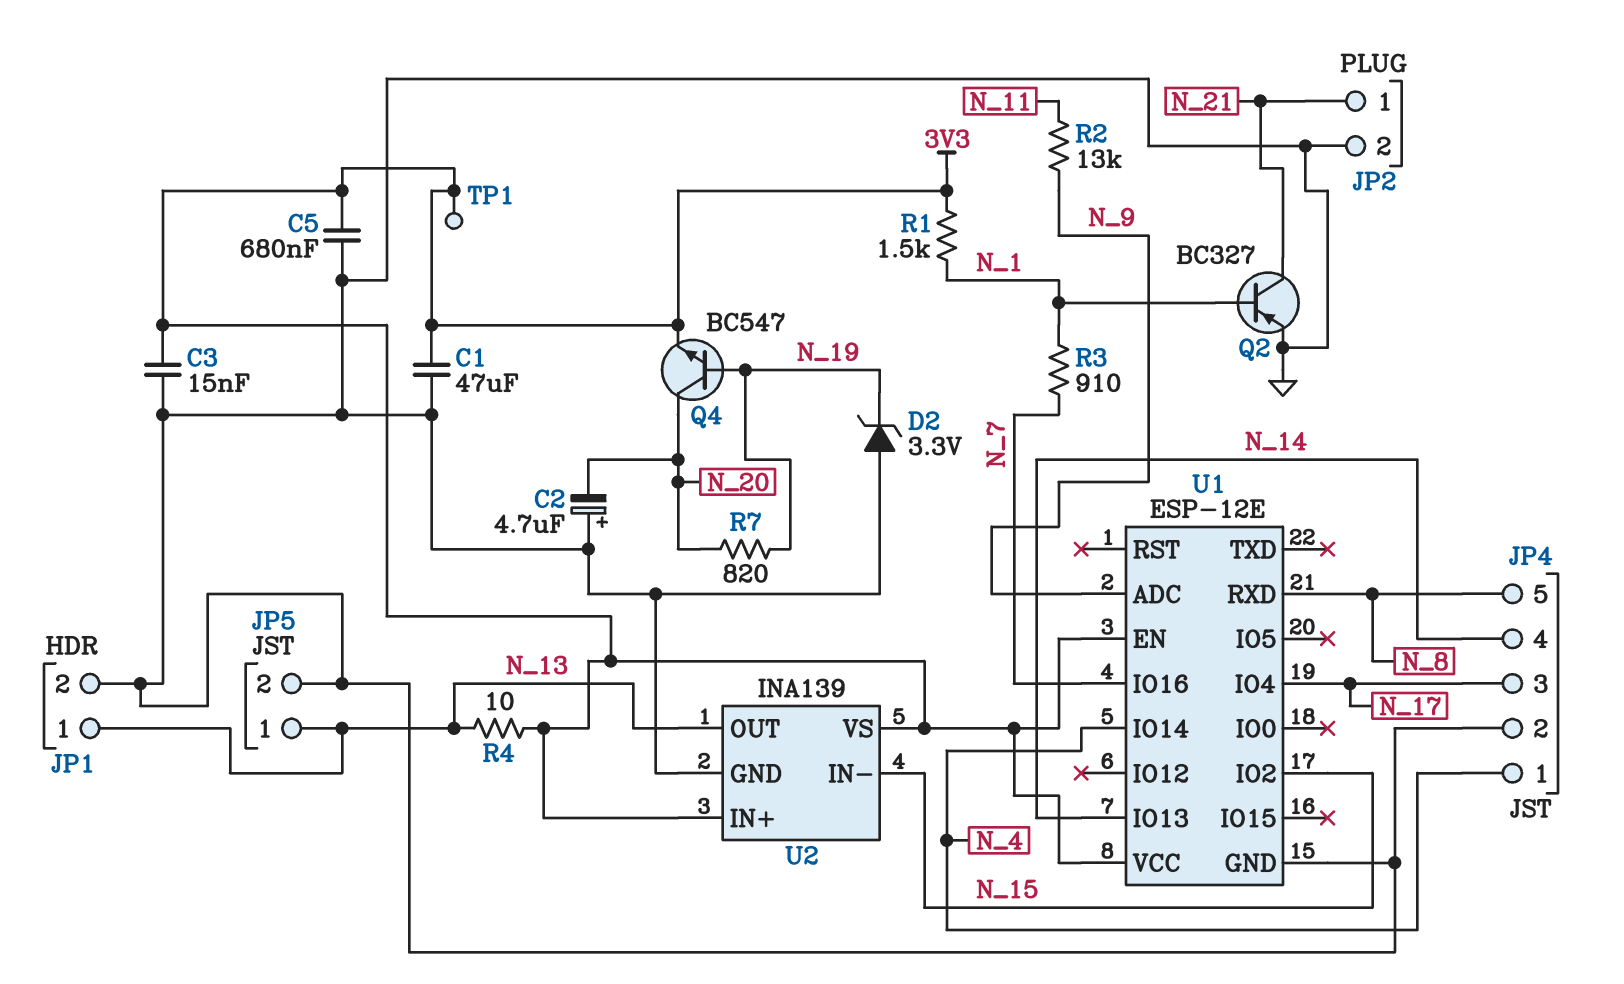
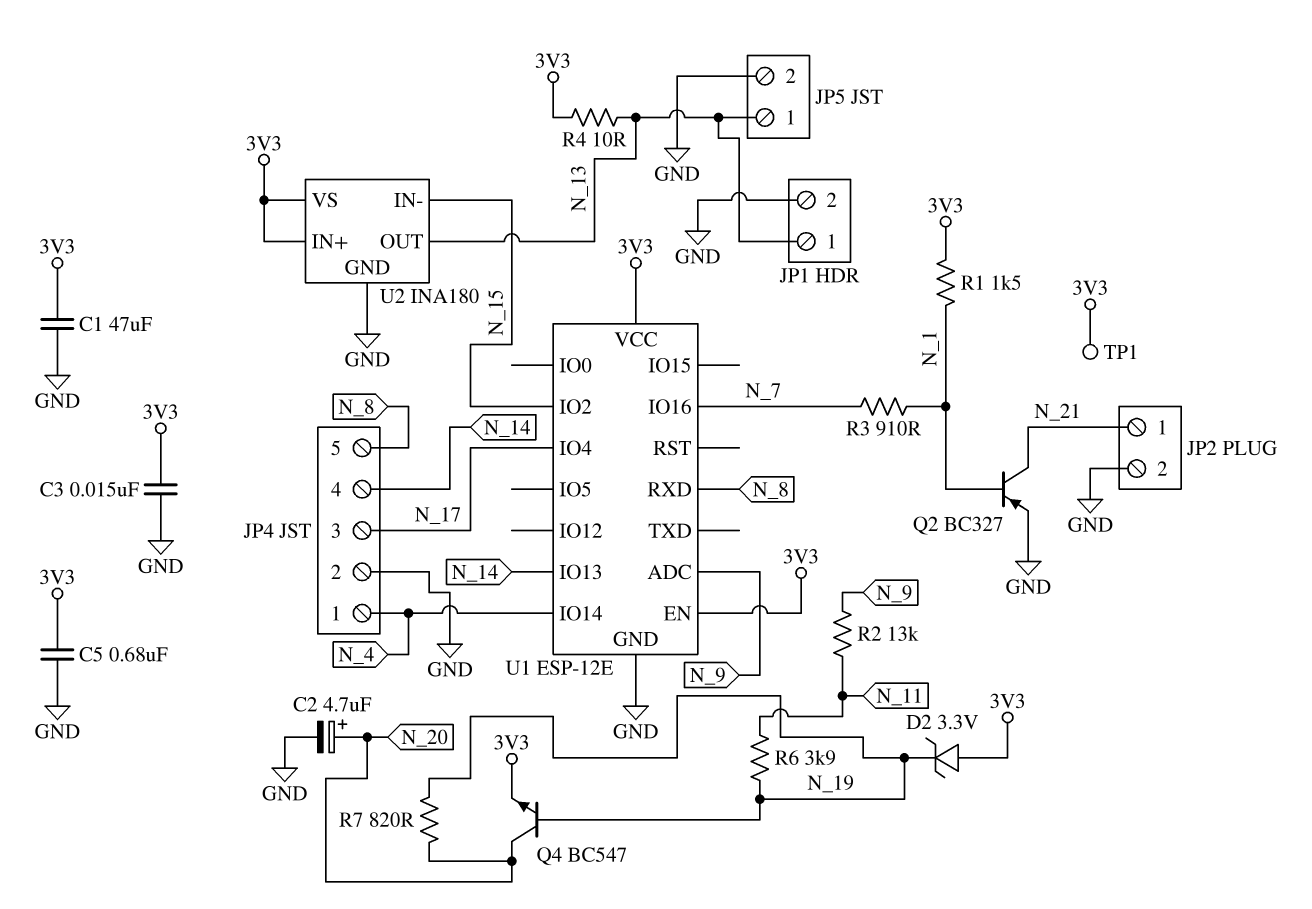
C2: 4.7uF (plus GND, minus N_20) -> 4.7uF (plus N_20, minus GND)
D2: zener 3.3V (A GND, K N_19) -> zener 3.3V (A 3V3, K N_19)
R6: none -> 3.9k (N_11, N_19)
U2: INA139 -> INA180

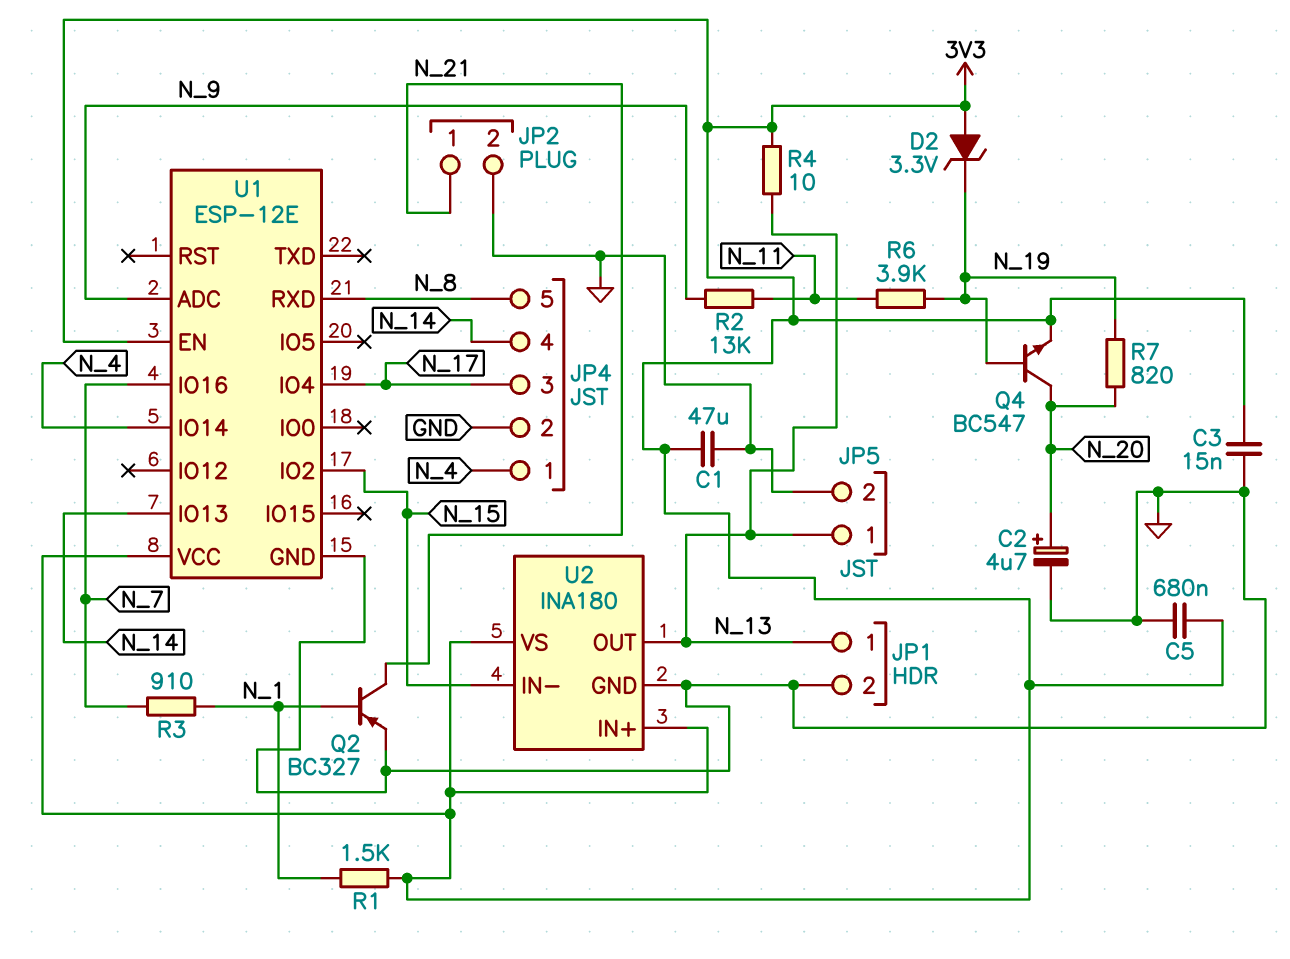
TP1: test point (3V3) -> none

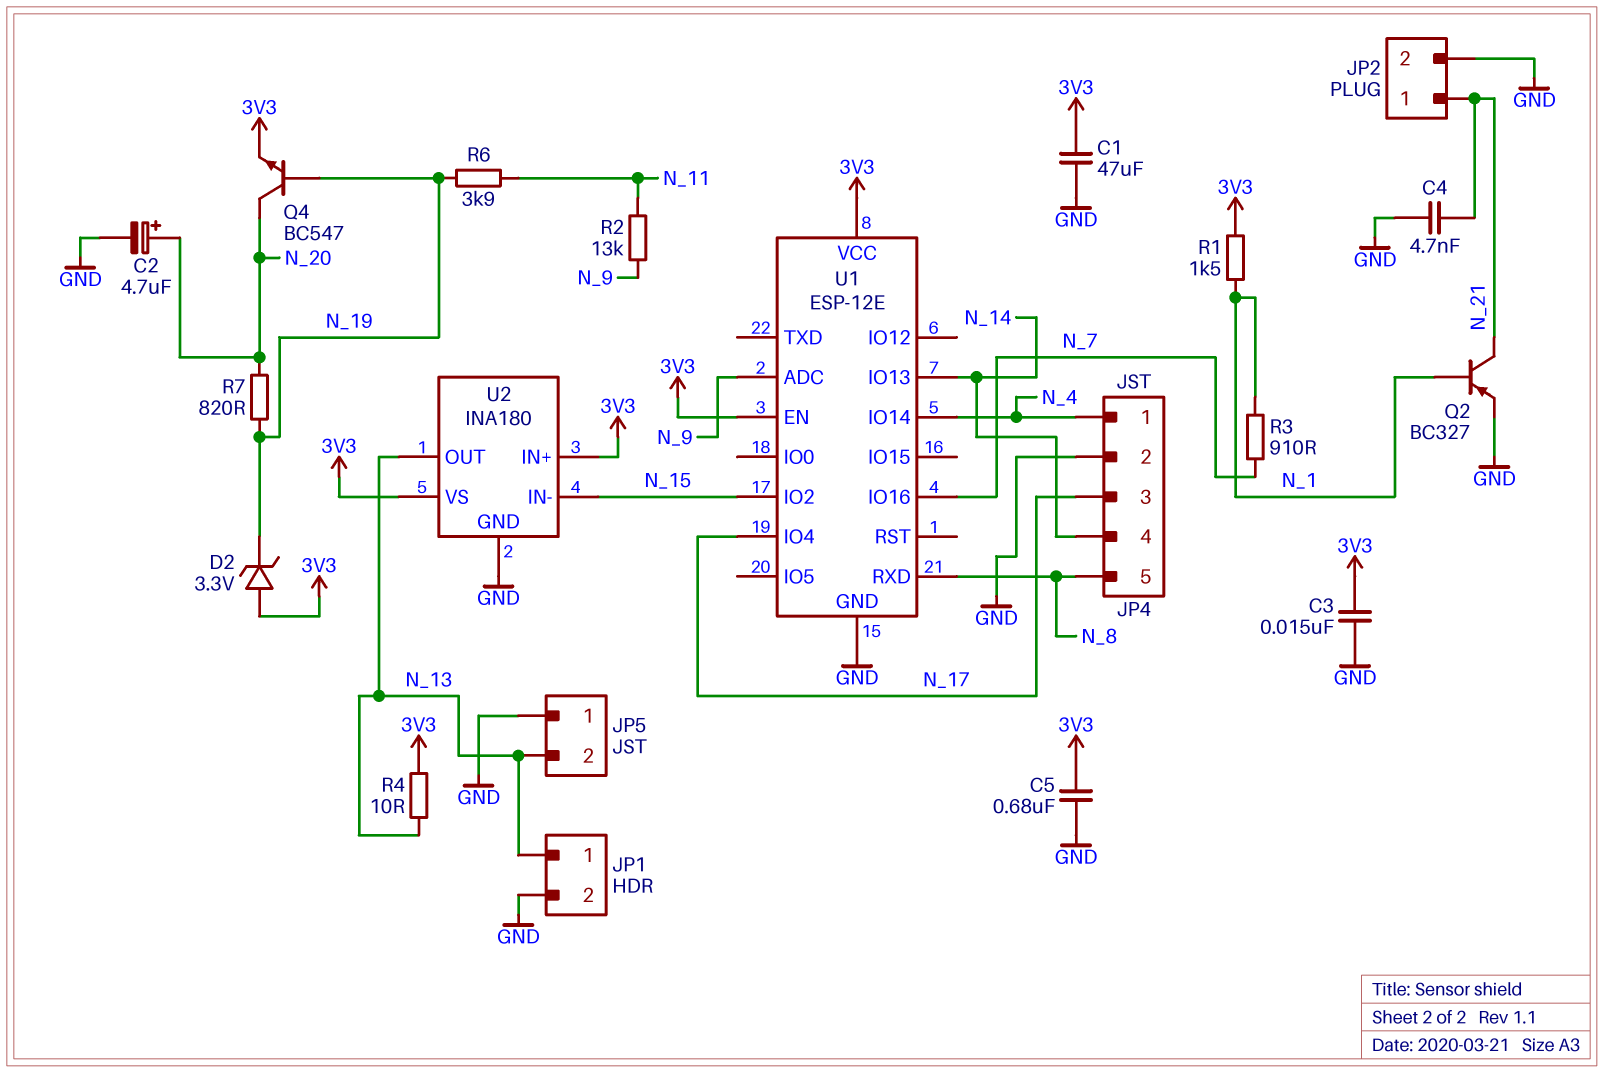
C4: none -> 4.7nF (GND, N_21)
JP5 pin 1: N_13 -> GND
JP5 pin 2: GND -> N_13

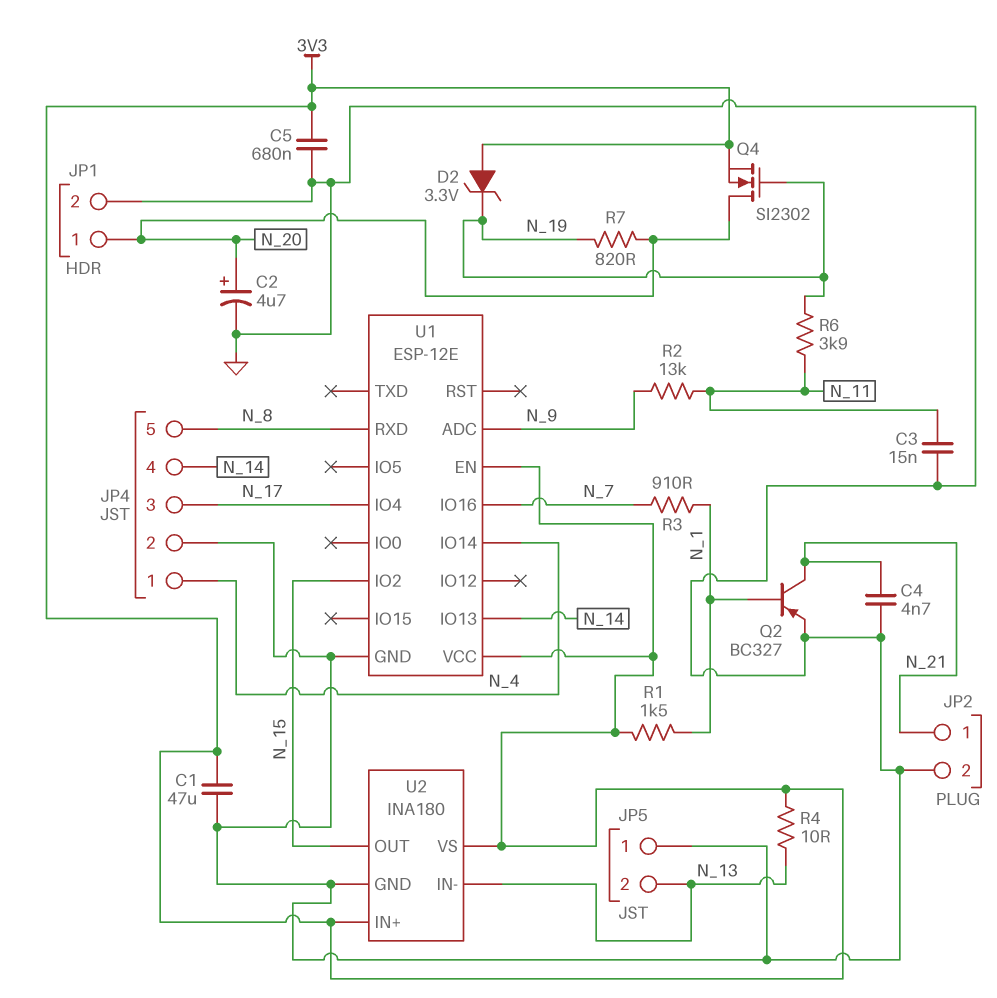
C3: 15nF (3V3, GND) -> 15nF (GND, N_11)
JP1 pin 1: N_13 -> N_20
Q4: NPN BC547 (B N_19, C N_20, E 3V3) -> NMOS SI2302 (G N_19, D N_20, S 3V3)
U2 pin IN-: N_15 -> N_13
U2 pin OUT: N_13 -> N_15

